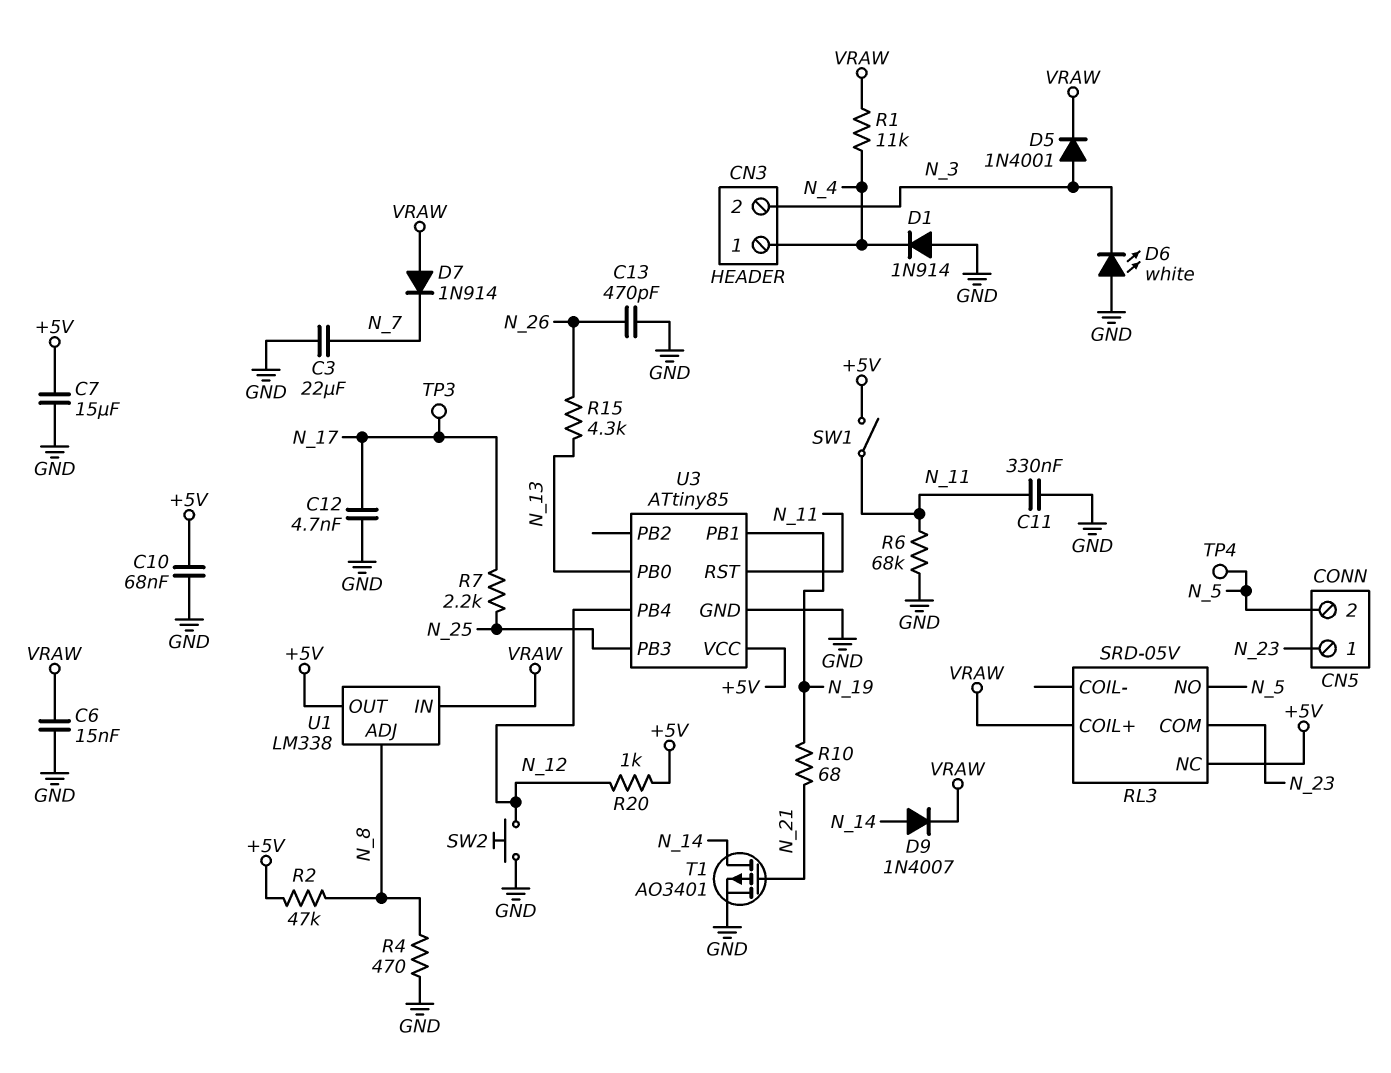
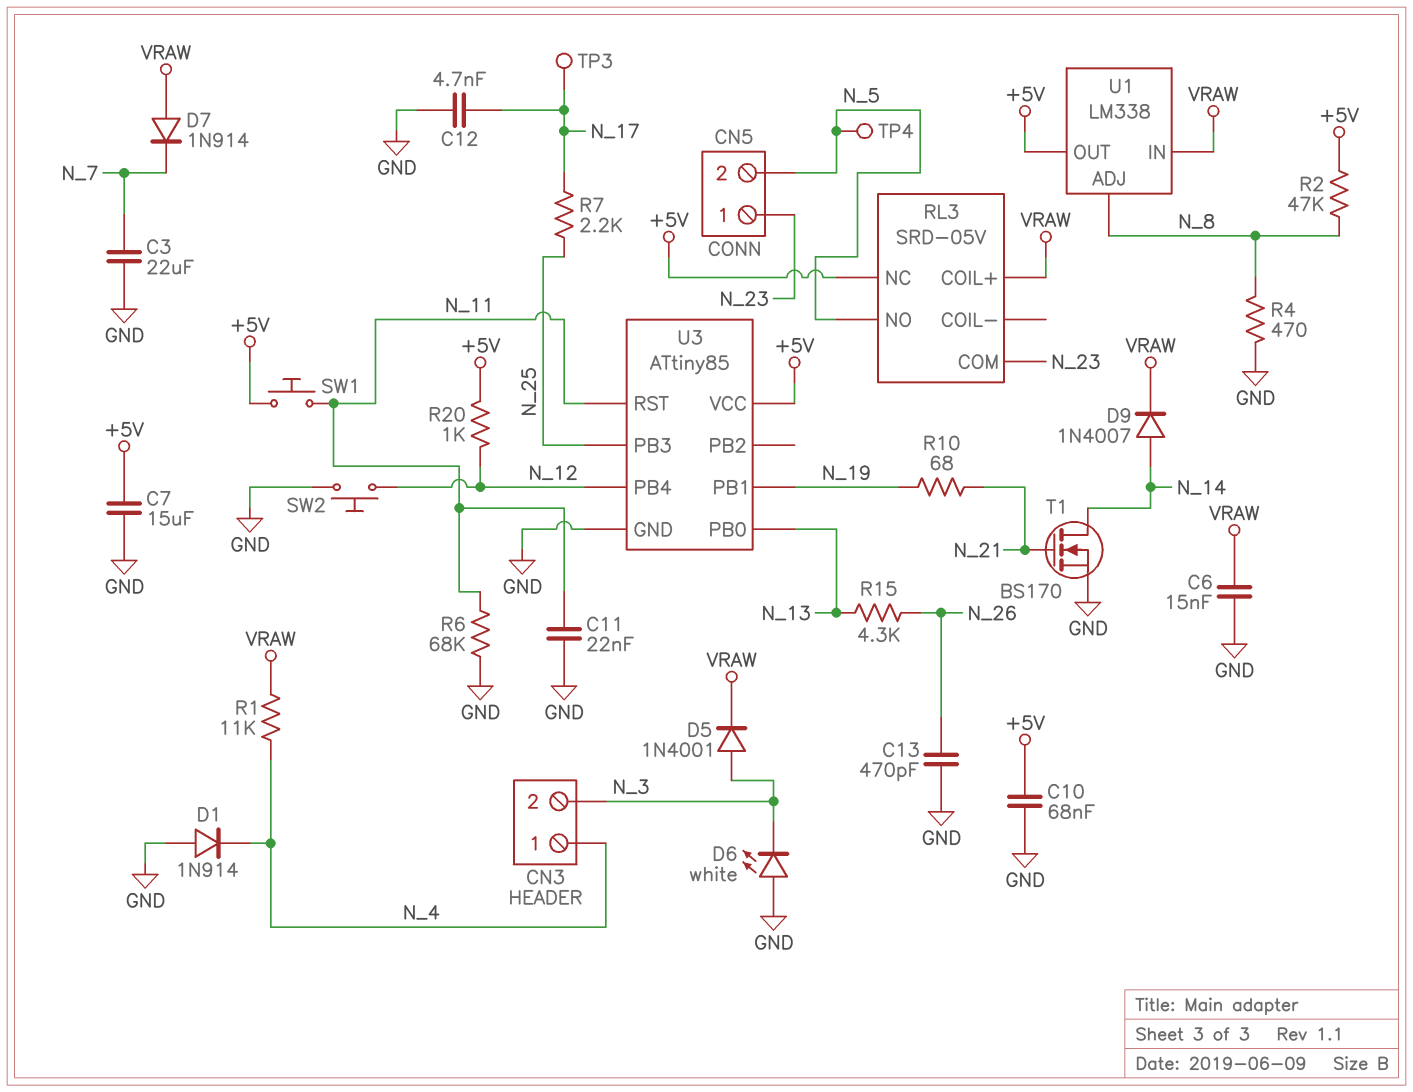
C11: 330nF (GND, N_11) -> 22nF (GND, N_11)
SW1: switch (+5V, N_11) -> button (+5V, N_11)
T1: PMOS AO3401 (G N_21, D N_14, S GND) -> NMOS BS170 (G N_21, D N_14, S GND)

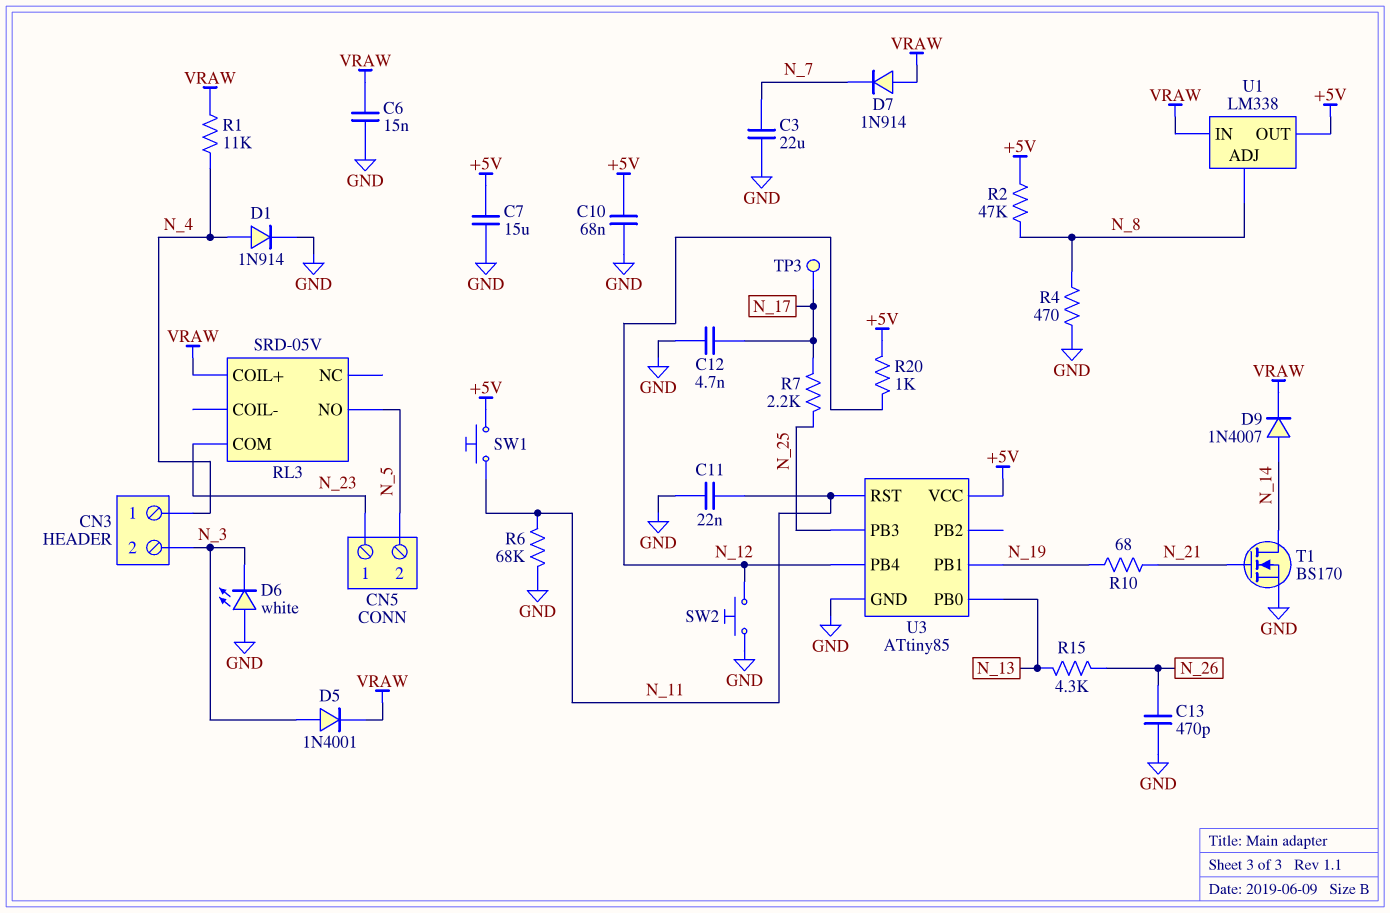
D1: diode 1N914 (A GND, K N_4) -> diode 1N914 (A N_4, K GND)
RL3 pin NC: +5V -> none
TP4: test point (N_5) -> none

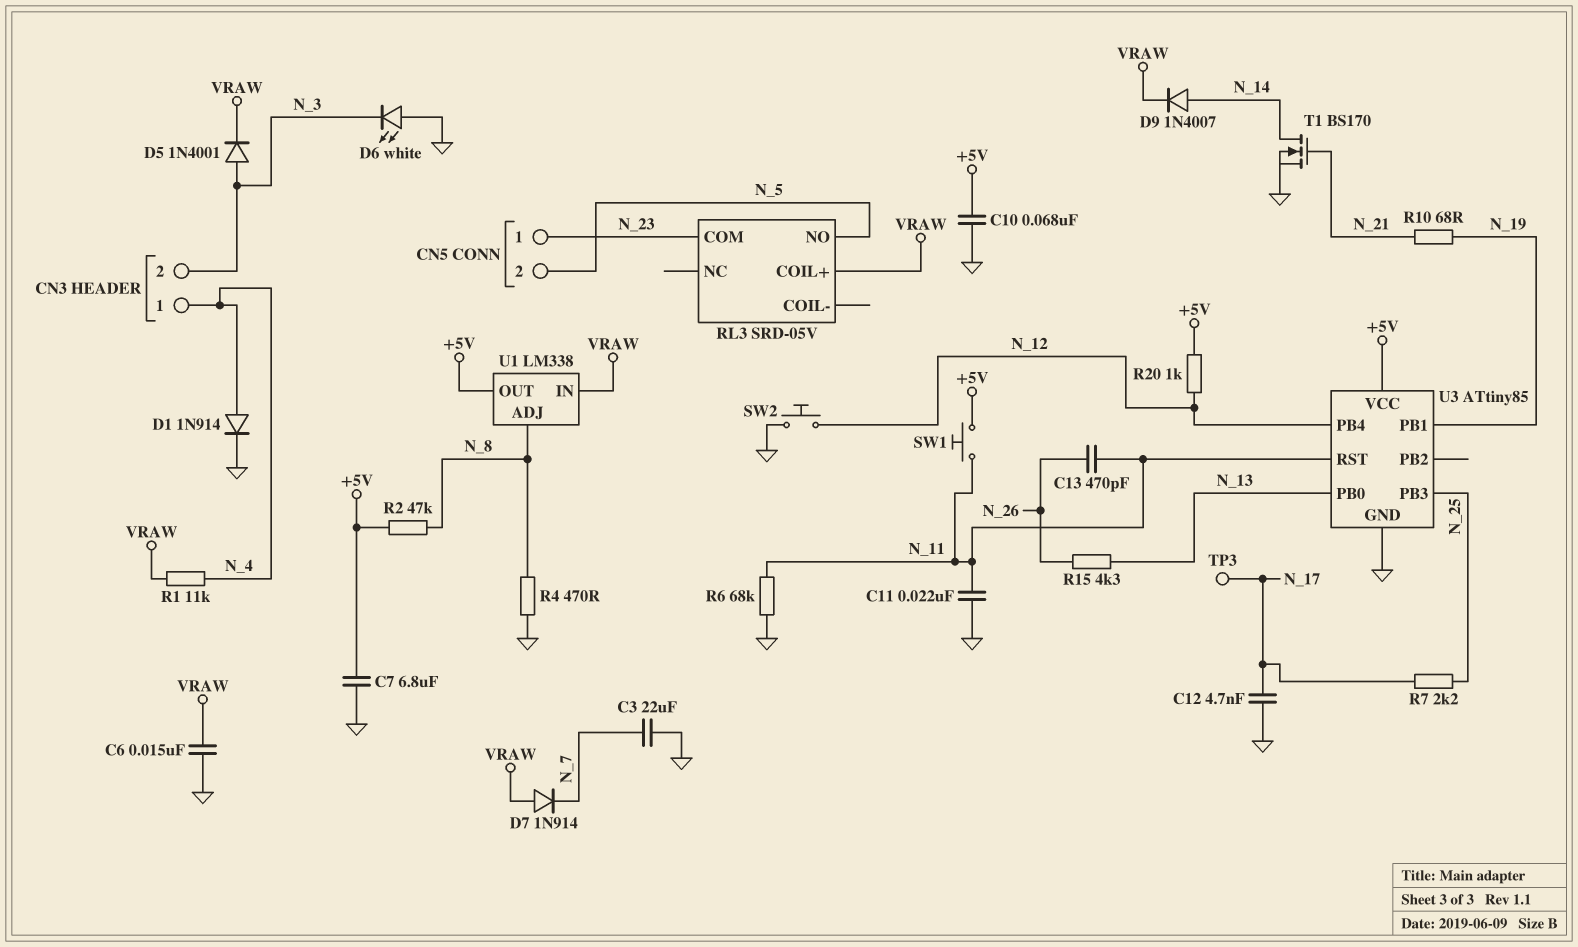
C7: 15uF (+5V, GND) -> 6.8uF (+5V, GND)
C13: 470pF (GND, N_26) -> 470pF (N_11, N_26)

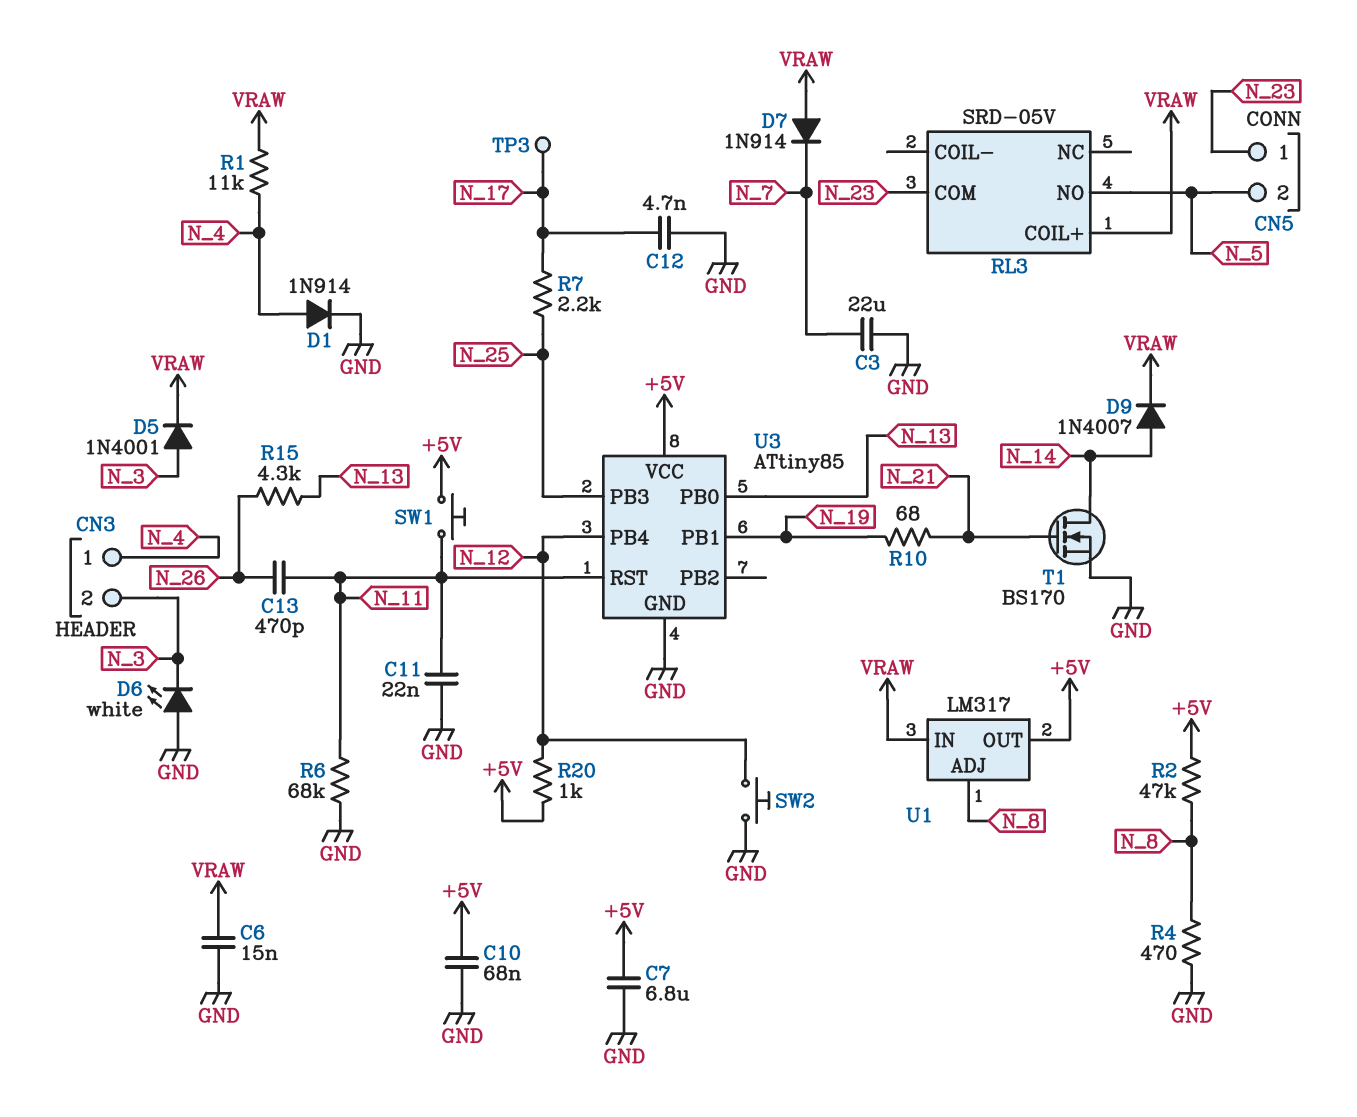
U1: LM338 -> LM317

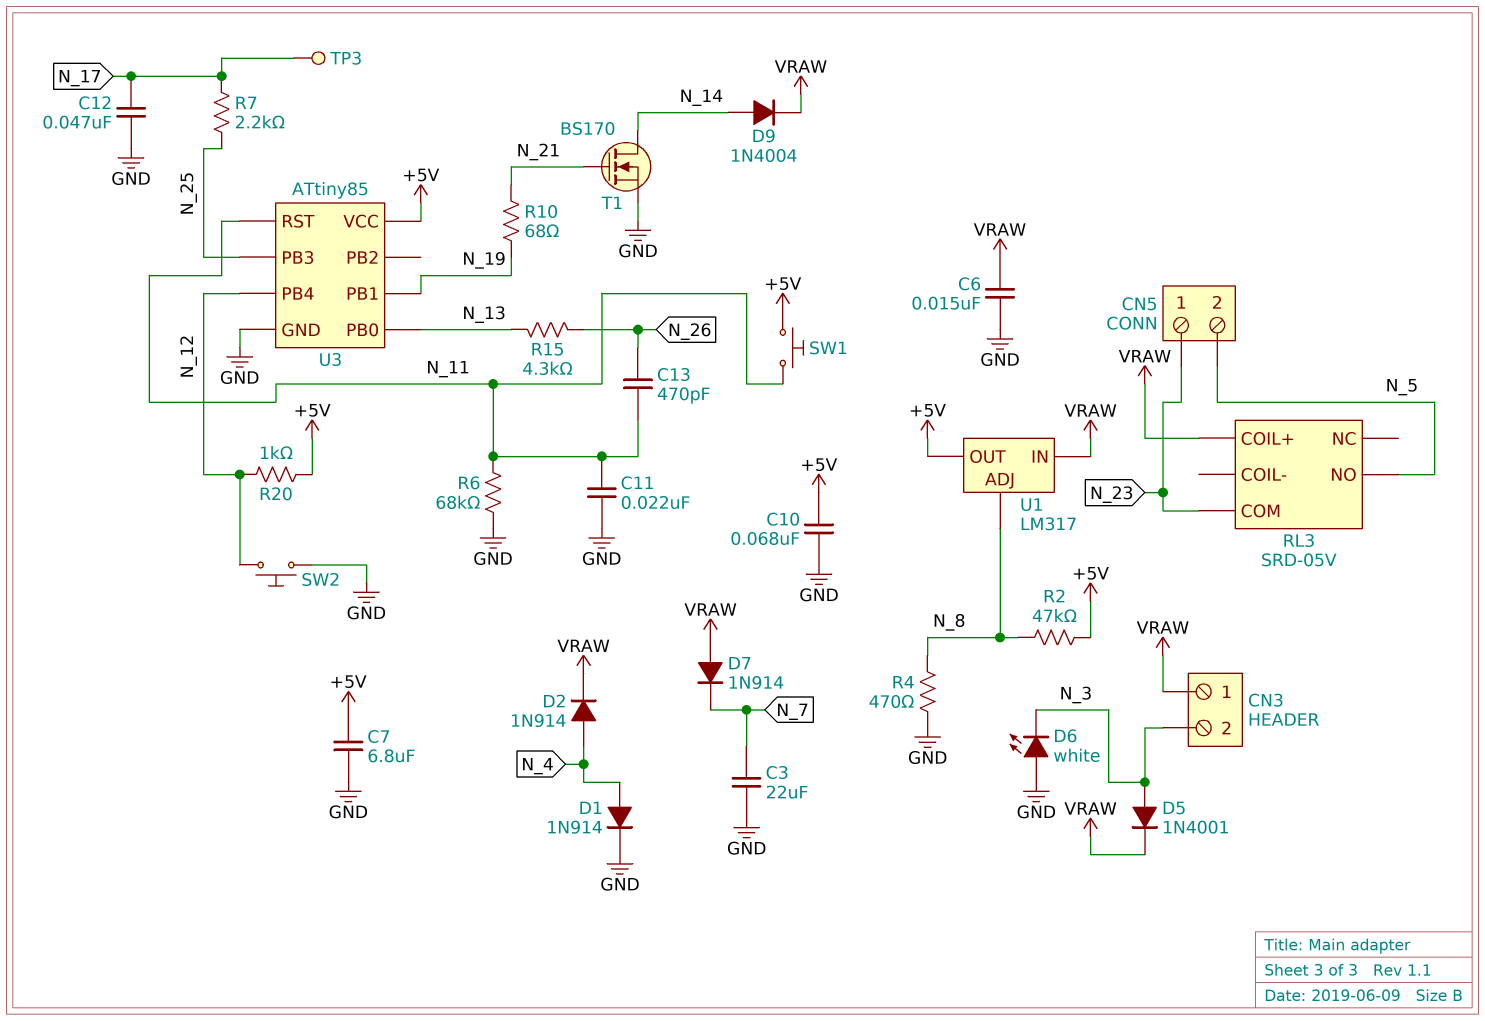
C12: 4.7nF (GND, N_17) -> 47nF (GND, N_17)
CN3 pin 1: N_4 -> VRAW
D2: none -> diode 1N914 (A N_4, K VRAW)
D9: diode 1N4007 (A N_14, K VRAW) -> diode 1N4004 (A N_14, K VRAW)
R1: 11k (N_4, VRAW) -> none

